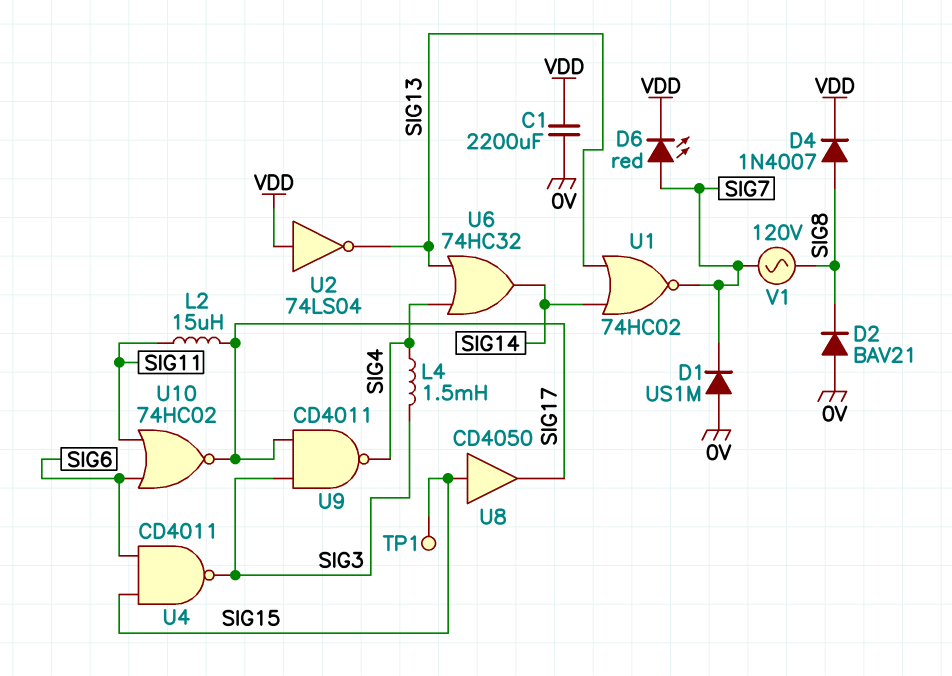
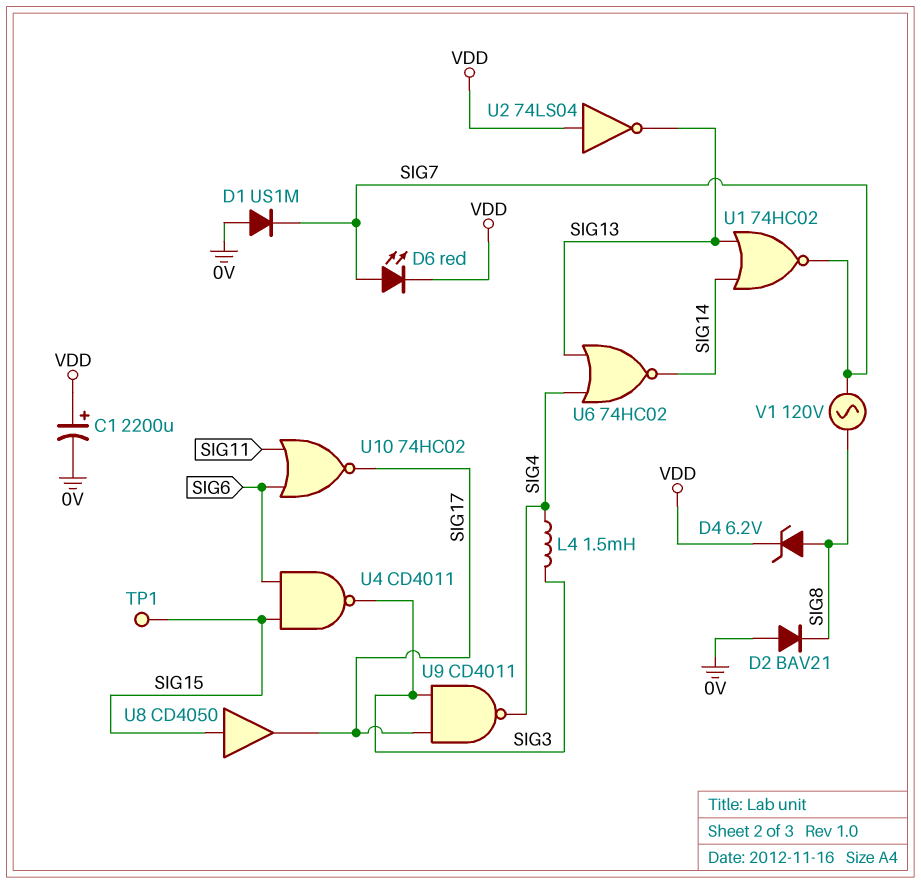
C1: 2200uF (0V, VDD) -> 2200uF (plus VDD, minus 0V)
D4: diode 1N4007 (A SIG8, K VDD) -> zener 6.2V (A SIG8, K VDD)
L2: 15uH (SIG11, SIG17) -> none
U6: OR 74HC32 (in SIG4, in SIG13, out SIG14) -> NOR 74HC02 (in SIG4, in SIG13, out SIG14)

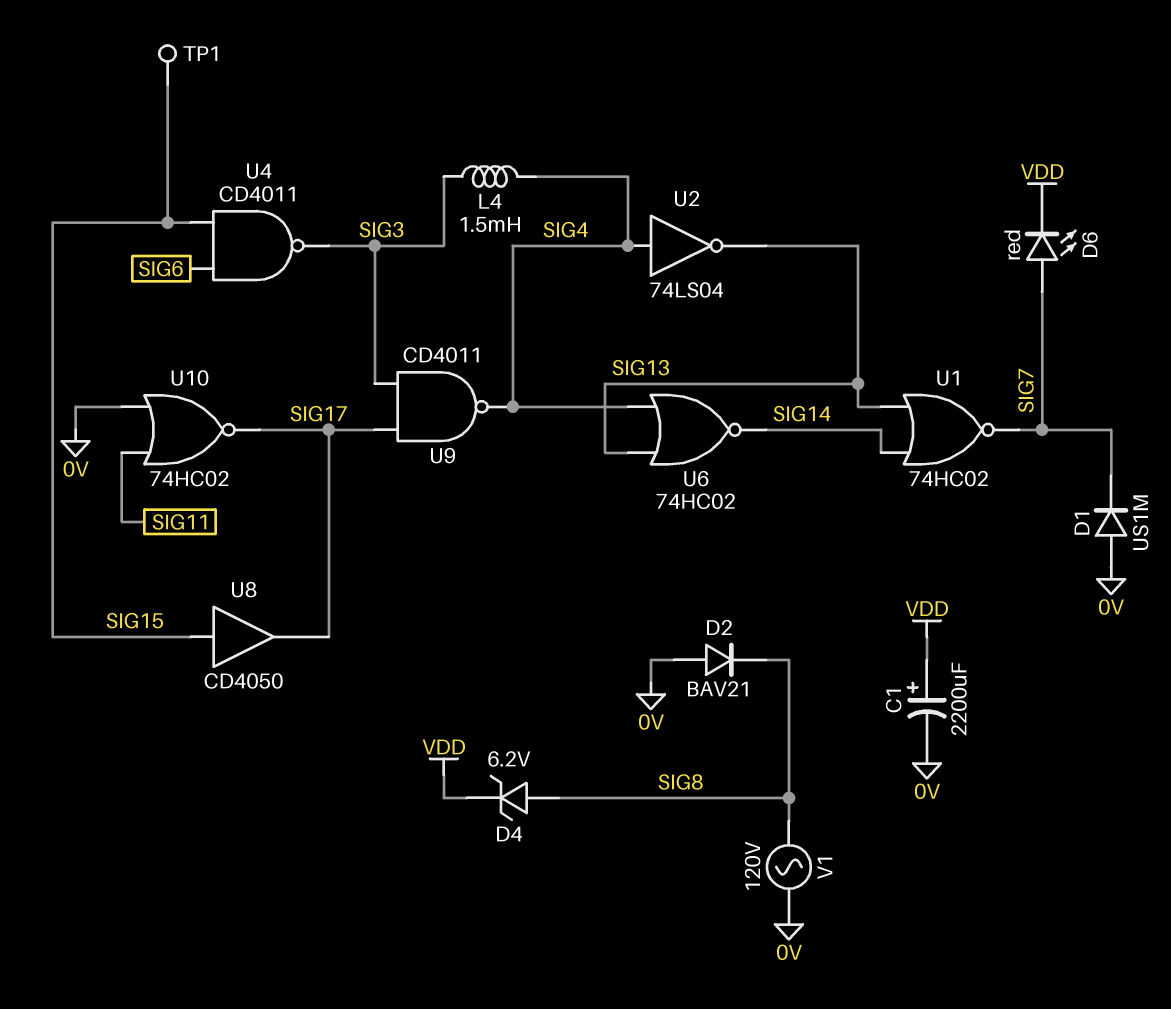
U2: NOT 74LS04 (in VDD, out SIG13) -> NOT 74LS04 (in SIG4, out SIG13)
U10: NOR 74HC02 (in SIG6, in SIG11, out SIG17) -> NOR 74HC02 (in 0V, in SIG11, out SIG17)
V1: AC 120V (SIG7, SIG8) -> AC 120V (0V, SIG8)

